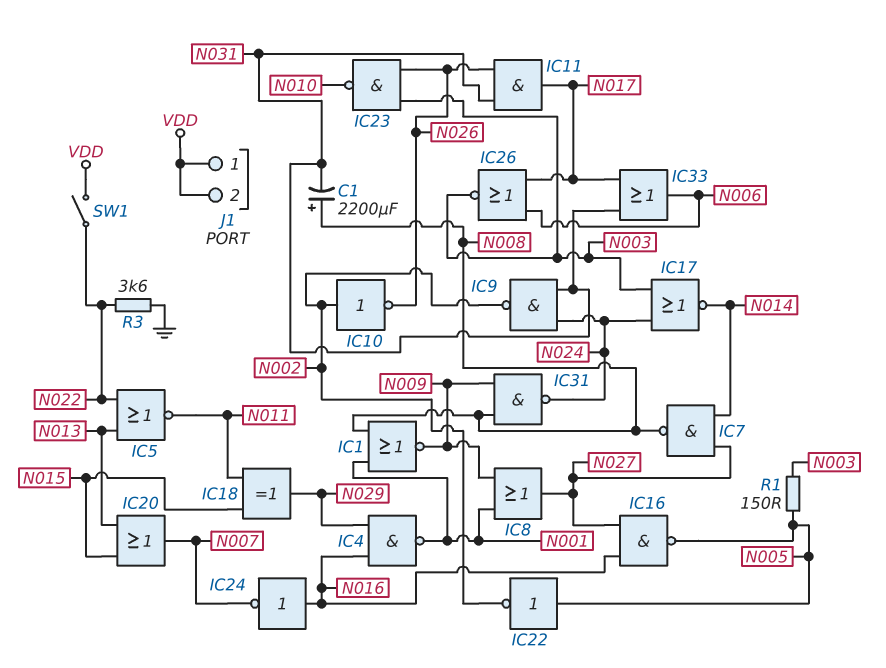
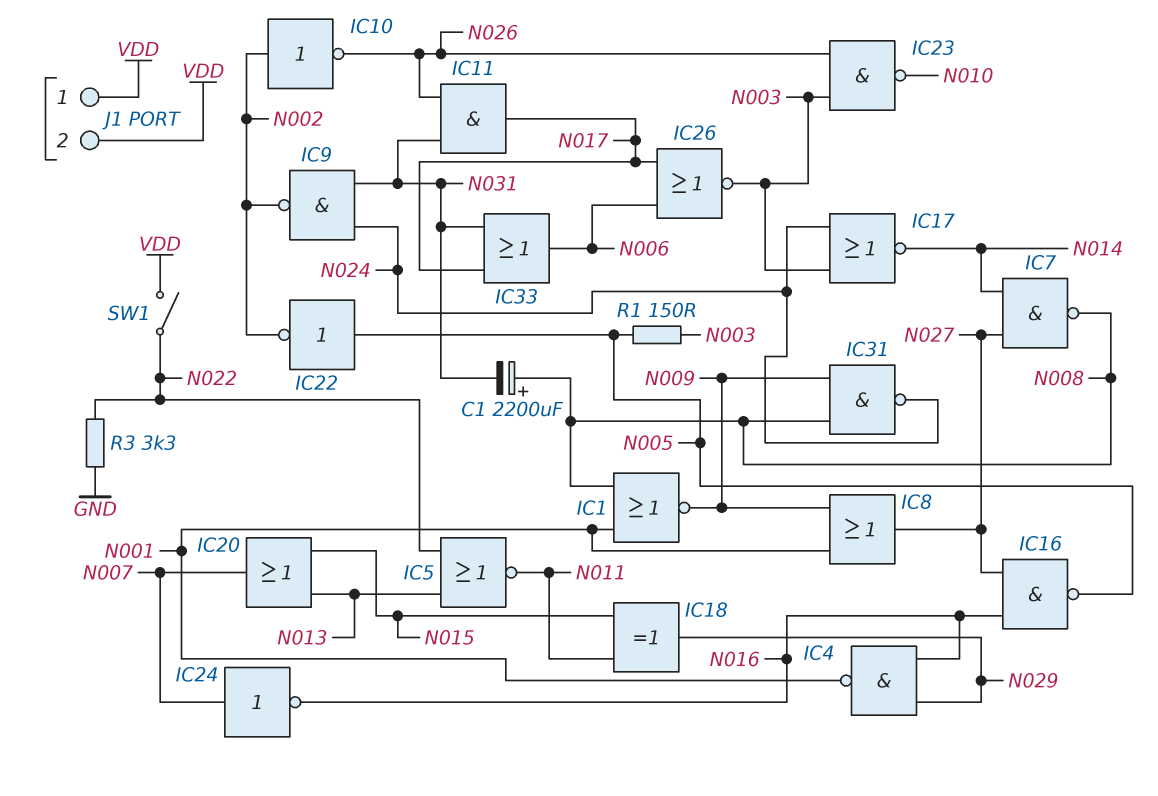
IC24: NOT (in N016, out N007) -> NOT (in N007, out N016)
R3: 3.6k (GND, N022) -> 3.3k (GND, N022)

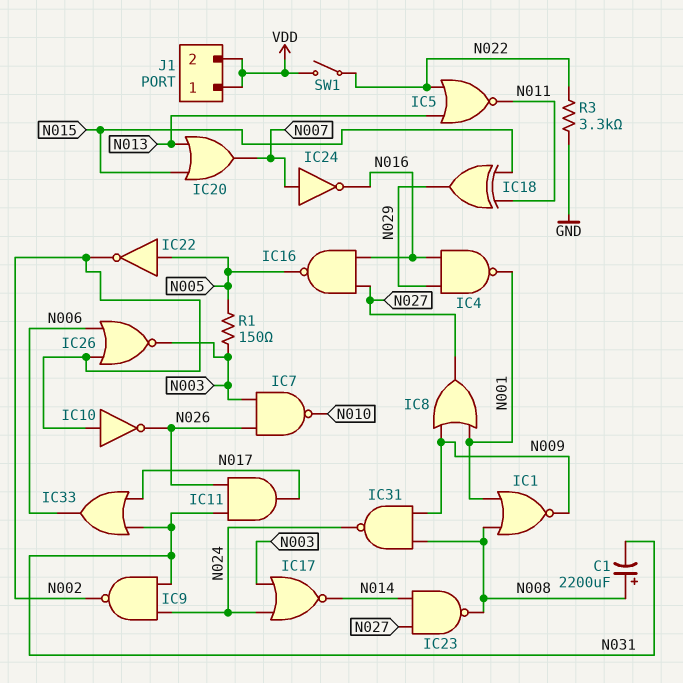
IC7: NAND (in N014, in N027, out N008) -> NAND (in N003, in N026, out N010)
IC23: NAND (in N003, in N026, out N010) -> NAND (in N014, in N027, out N008)
IC26: NOR (in N006, in N017, out N003) -> NOR (in N002, in N006, out N003)

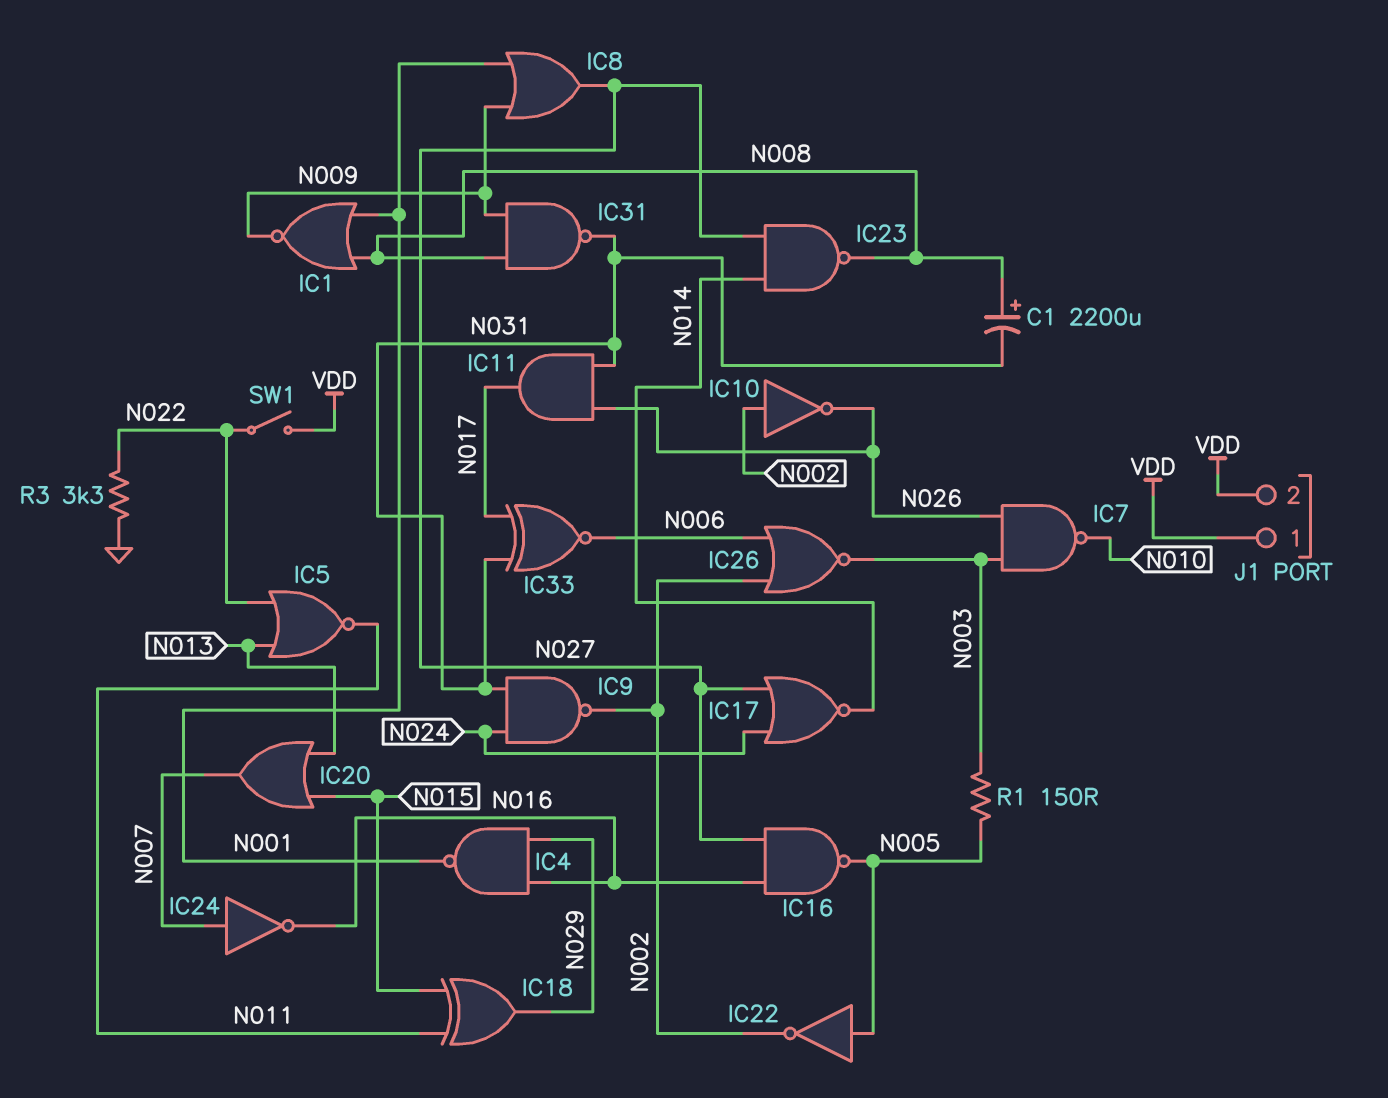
IC17: NOR (in N003, in N024, out N014) -> NOR (in N024, in N027, out N014)
IC31: NAND (in N008, in N009, out N024) -> NAND (in N008, in N009, out N031)
IC33: OR (in N017, in N031, out N006) -> XNOR (in N017, in N031, out N006)

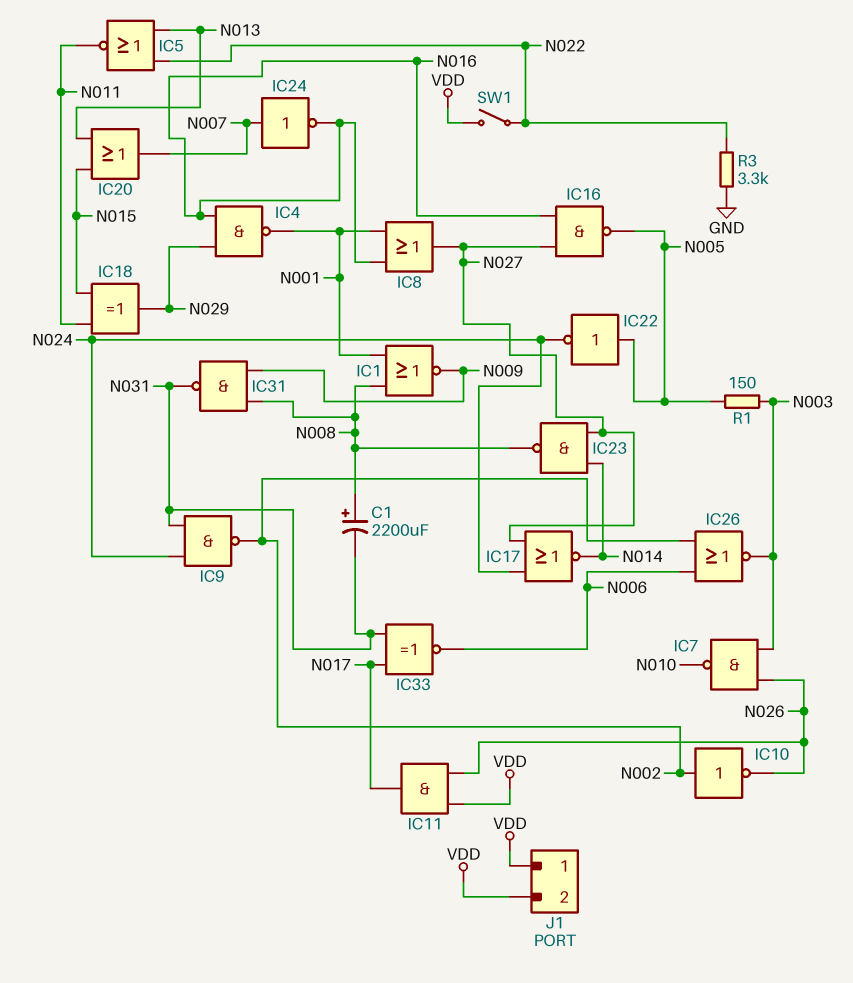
IC8: OR (in N001, in N009, out N027) -> OR (in N001, in N016, out N027)
IC11: AND (in N026, in N031, out N017) -> AND (in N026, in VDD, out N017)
IC22: NOT (in N005, out N002) -> NOT (in N005, out N024)

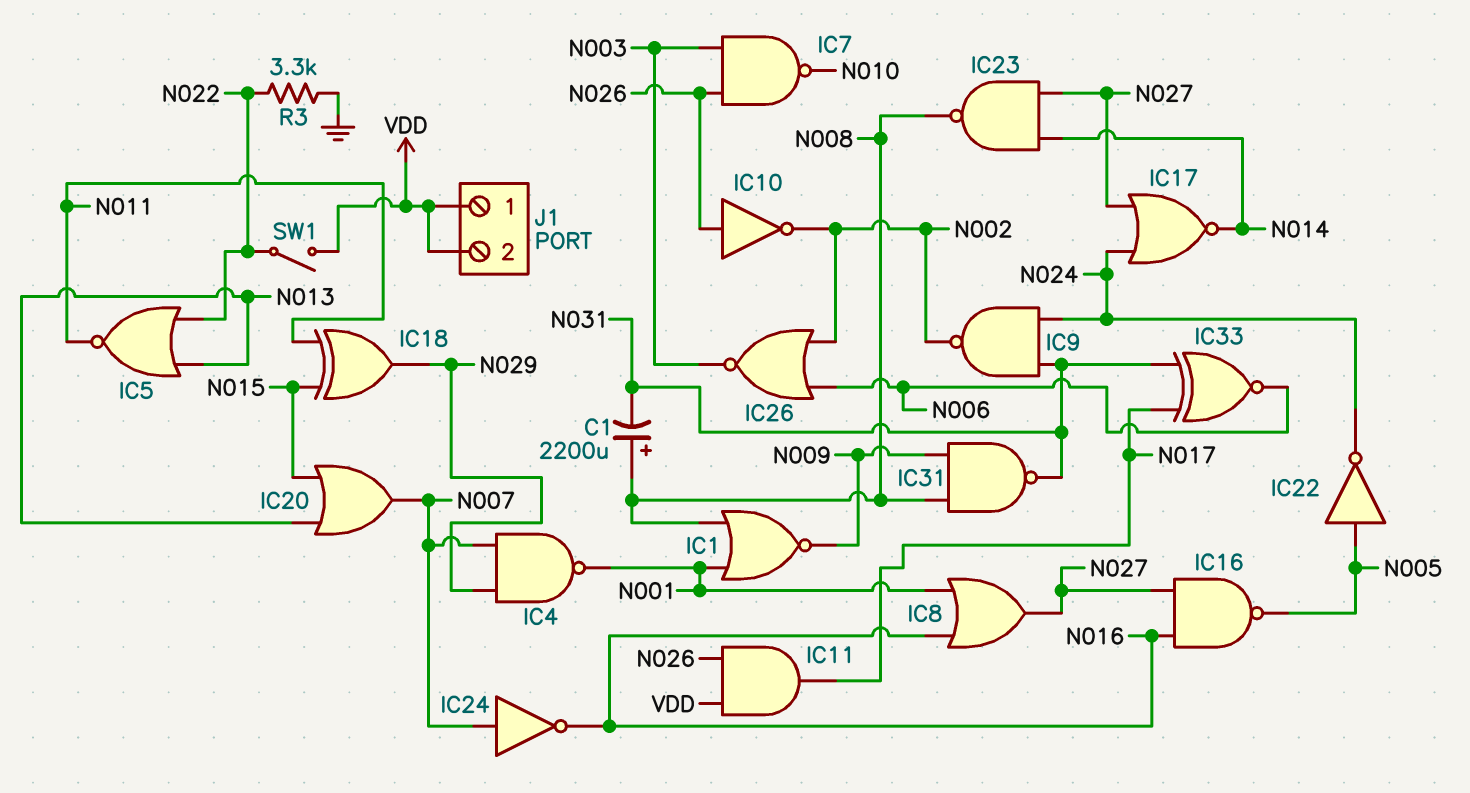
IC4: NAND (in N016, in N029, out N001) -> NAND (in N007, in N029, out N001)
IC10: NOT (in N002, out N026) -> NOT (in N026, out N002)
R1: 150 (N003, N005) -> none

